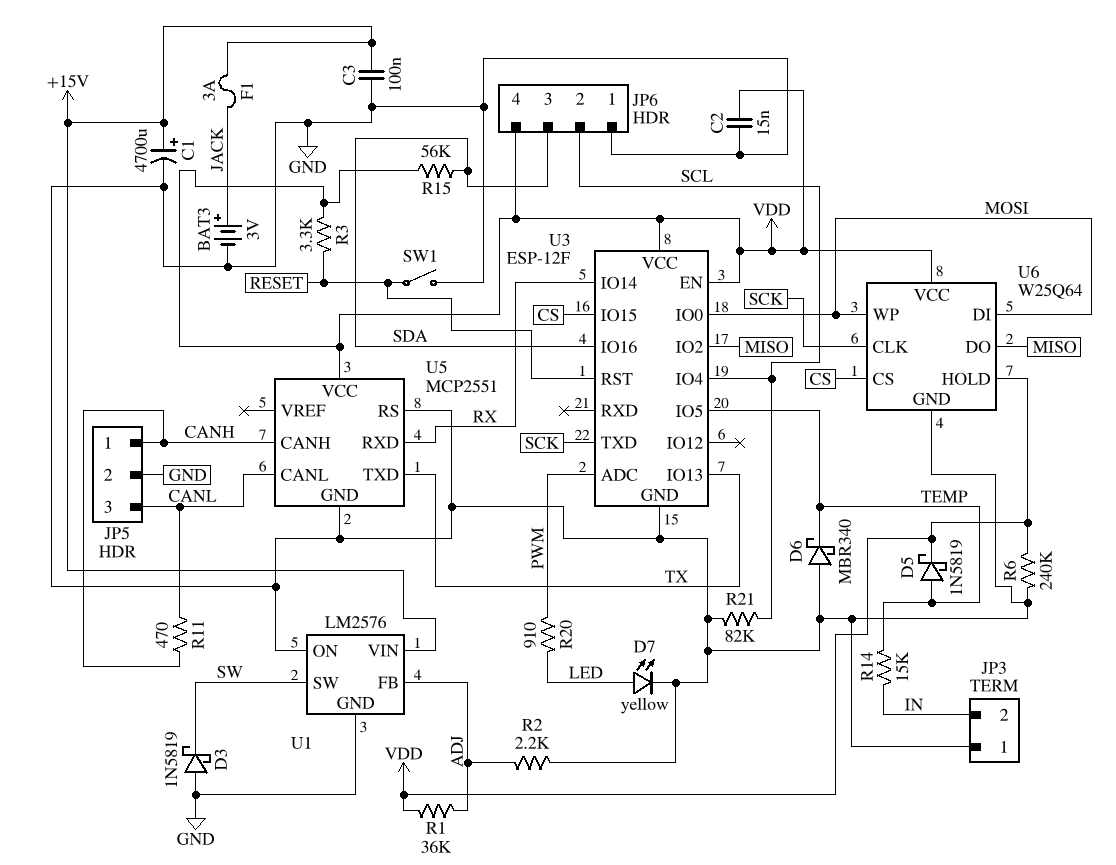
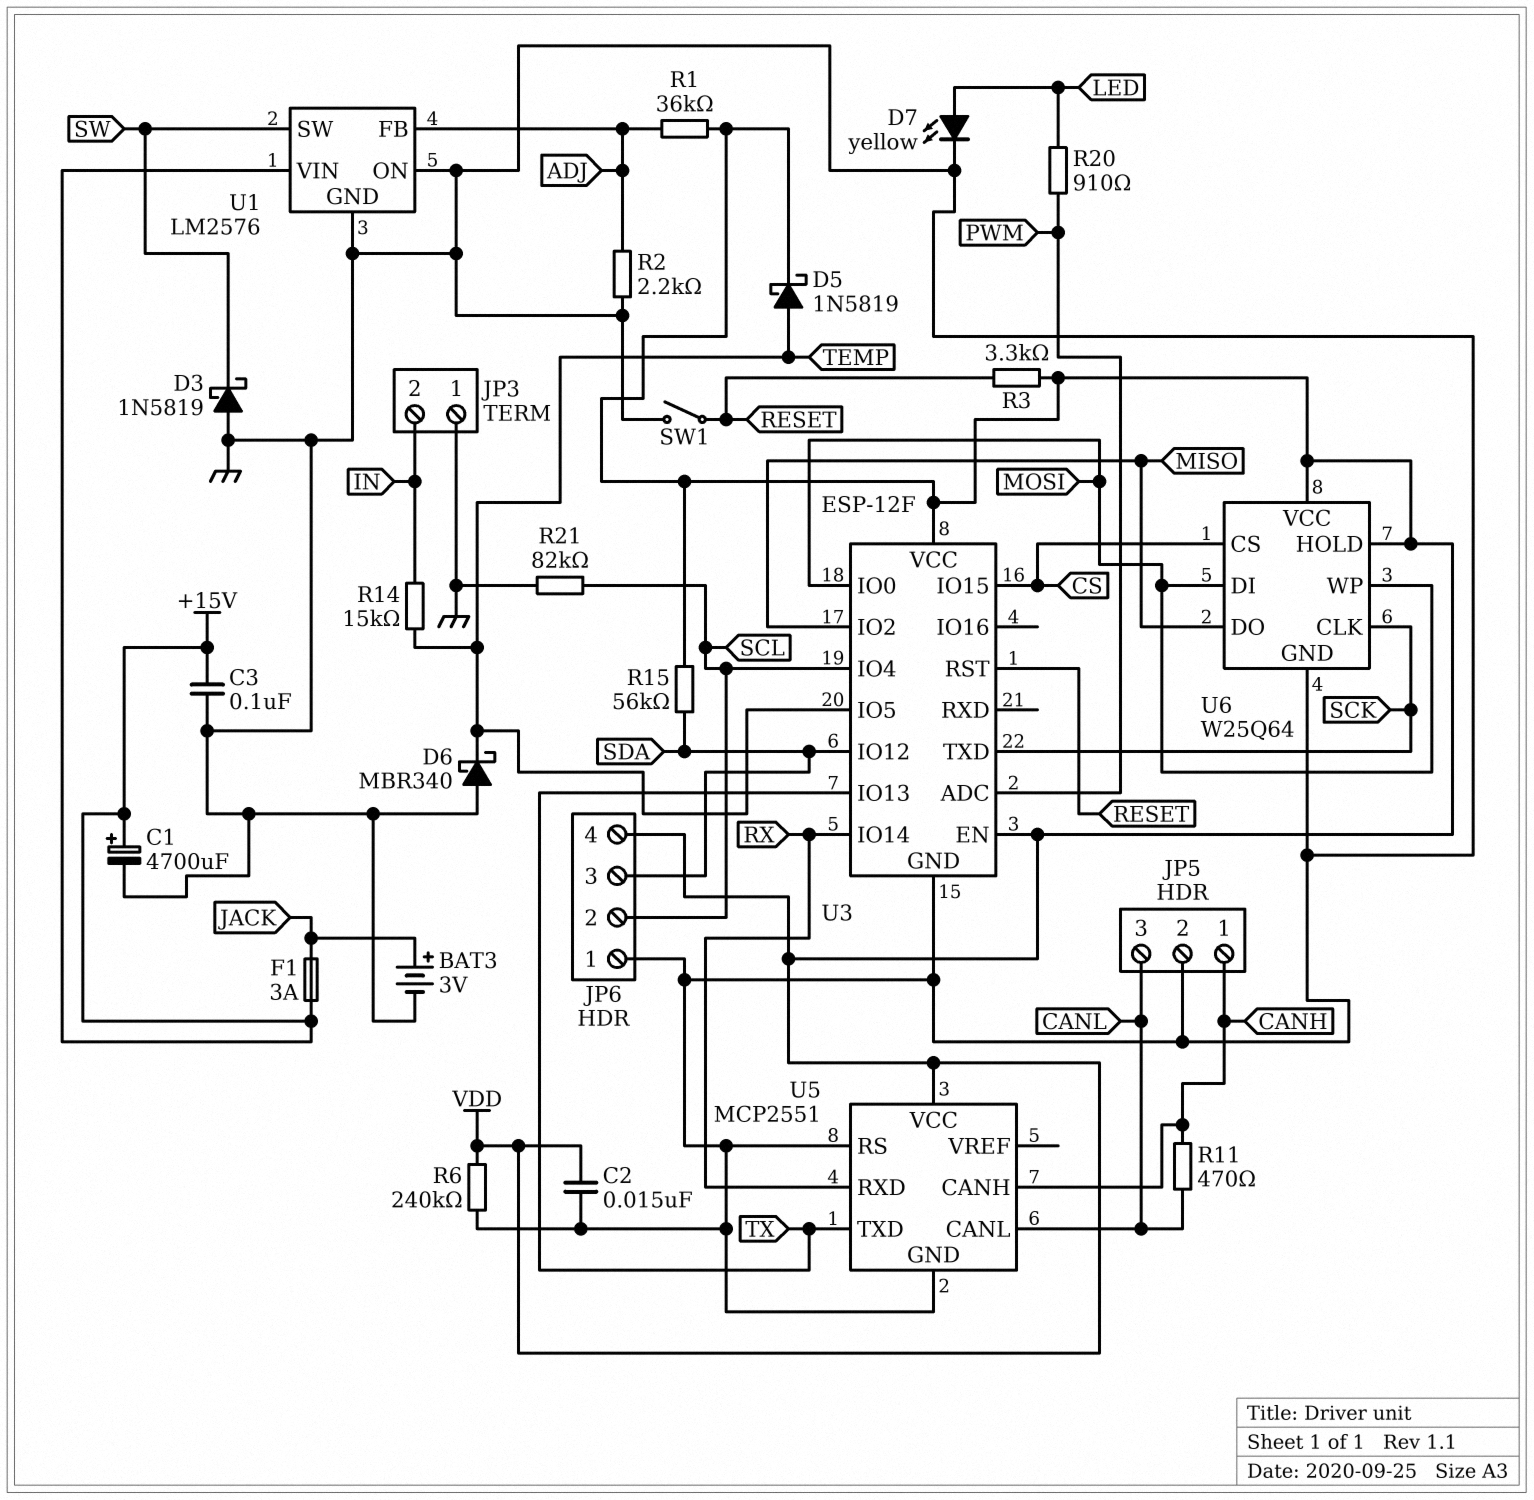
U3 pin IO12: none -> SDA
U3 pin IO16: SDA -> none

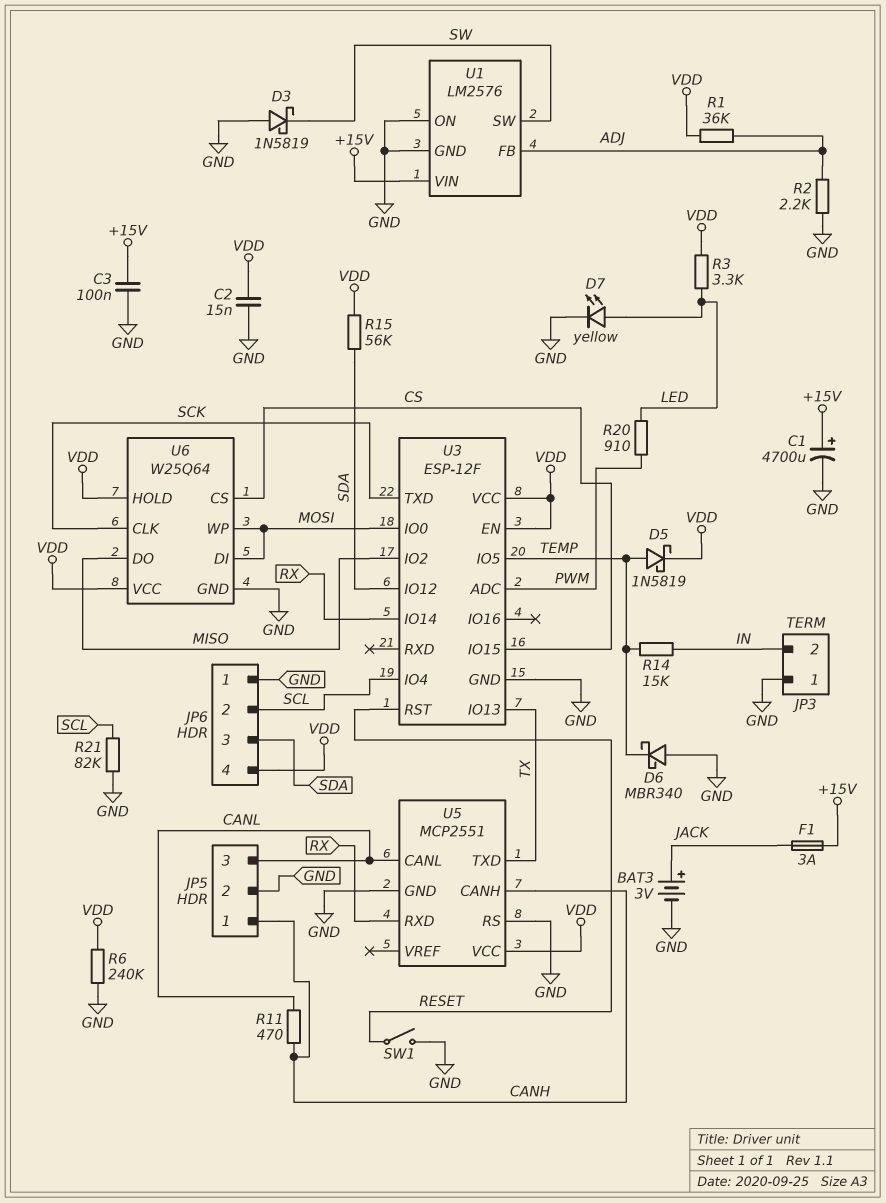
R3: 3.3k (RESET, VDD) -> 3.3k (LED, VDD)

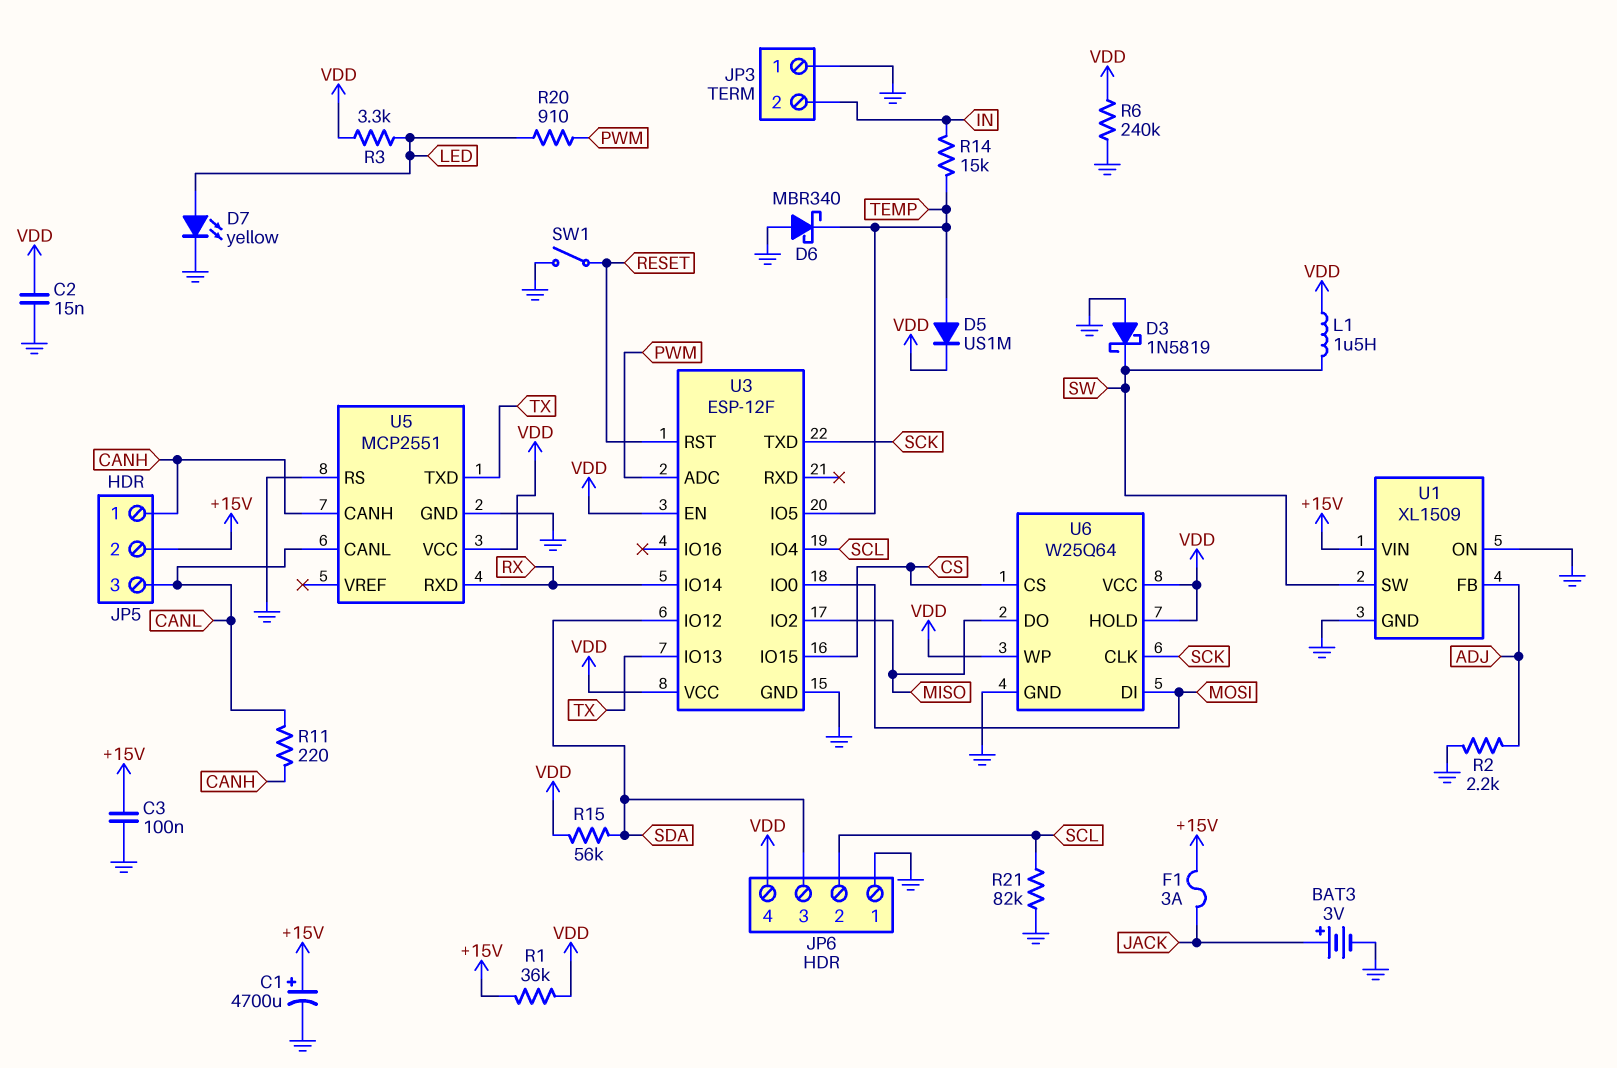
D5: schottky 1N5819 (A TEMP, K VDD) -> diode US1M (A TEMP, K VDD)
JP5 pin 2: GND -> +15V
L1: none -> 1.5uH (SW, VDD)
R1: 36k (ADJ, VDD) -> 36k (+15V, VDD)
R11: 470 (CANH, CANL) -> 220 (CANH, CANL)
U1: LM2576 -> XL1509
U6 pin WP: MOSI -> VDD

